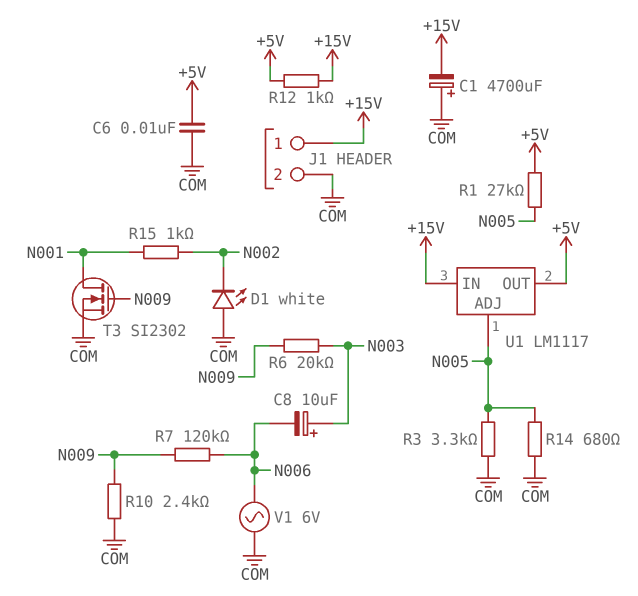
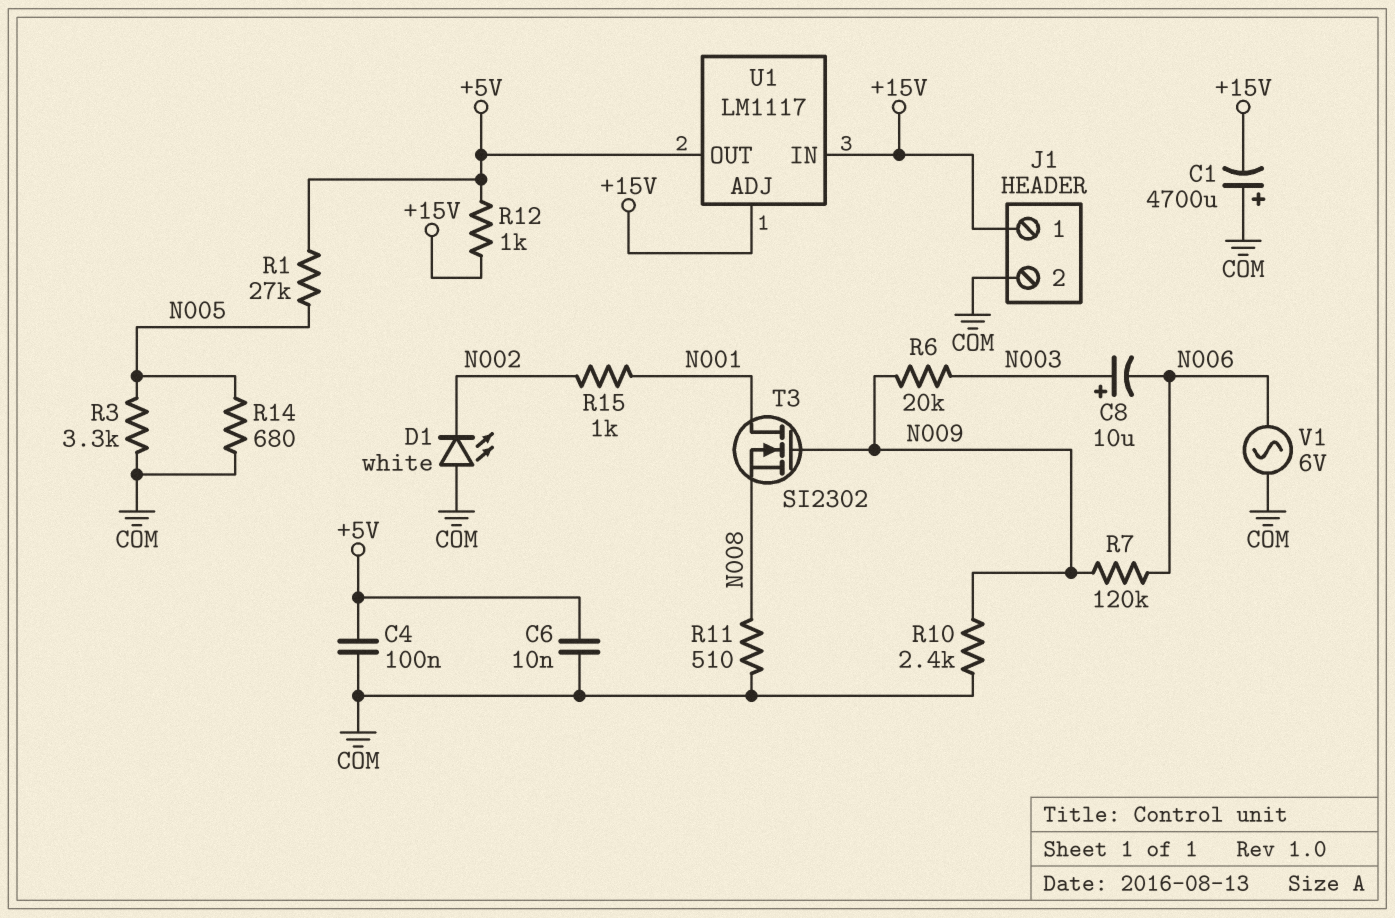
C4: none -> 100nF (+5V, COM)
R11: none -> 510 (COM, N008)
T3: NMOS SI2302 (G N009, D N001, S COM) -> NMOS SI2302 (G N009, D N001, S N008)
U1 pin ADJ: N005 -> +15V

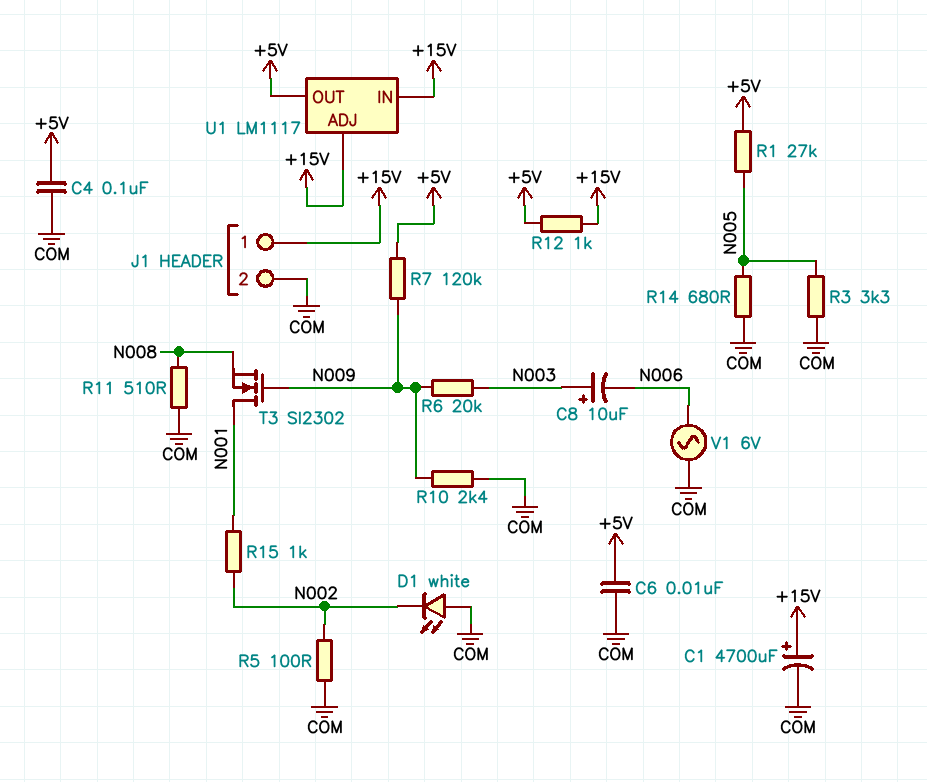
C1: 4700uF (plus COM, minus +15V) -> 4700uF (plus +15V, minus COM)
R5: none -> 100 (COM, N002)
R7: 120k (N006, N009) -> 120k (+5V, N009)

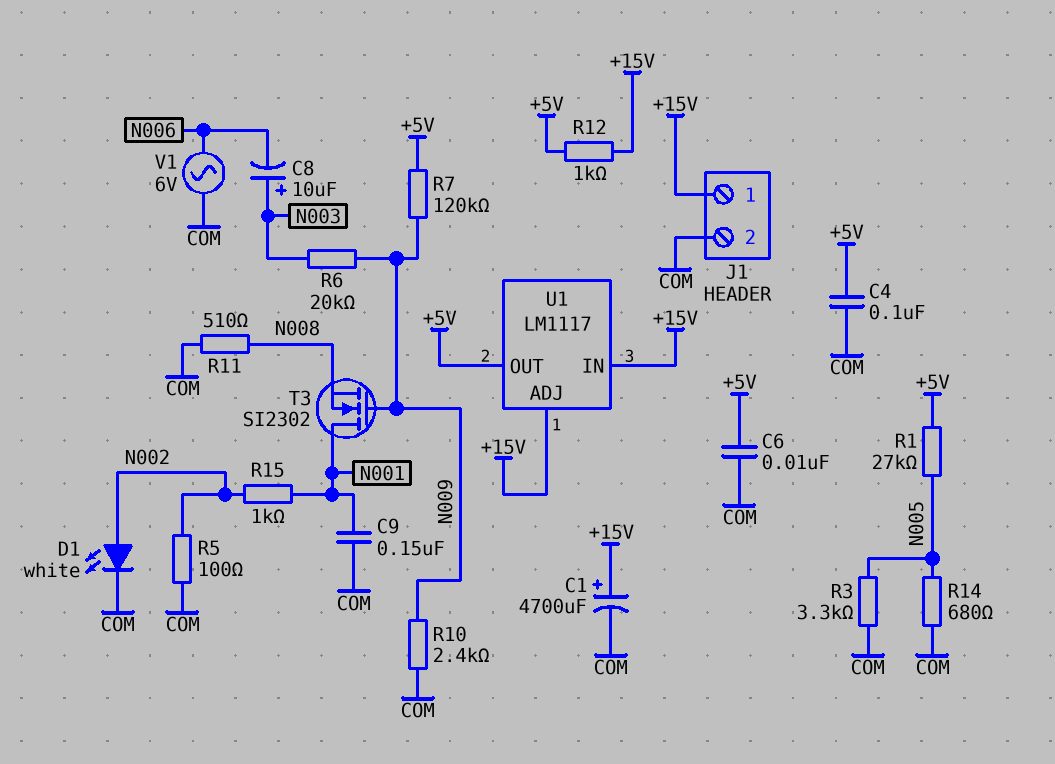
C9: none -> 150nF (COM, N001)
D1: LED white (A COM, K N002) -> LED white (A N002, K COM)

